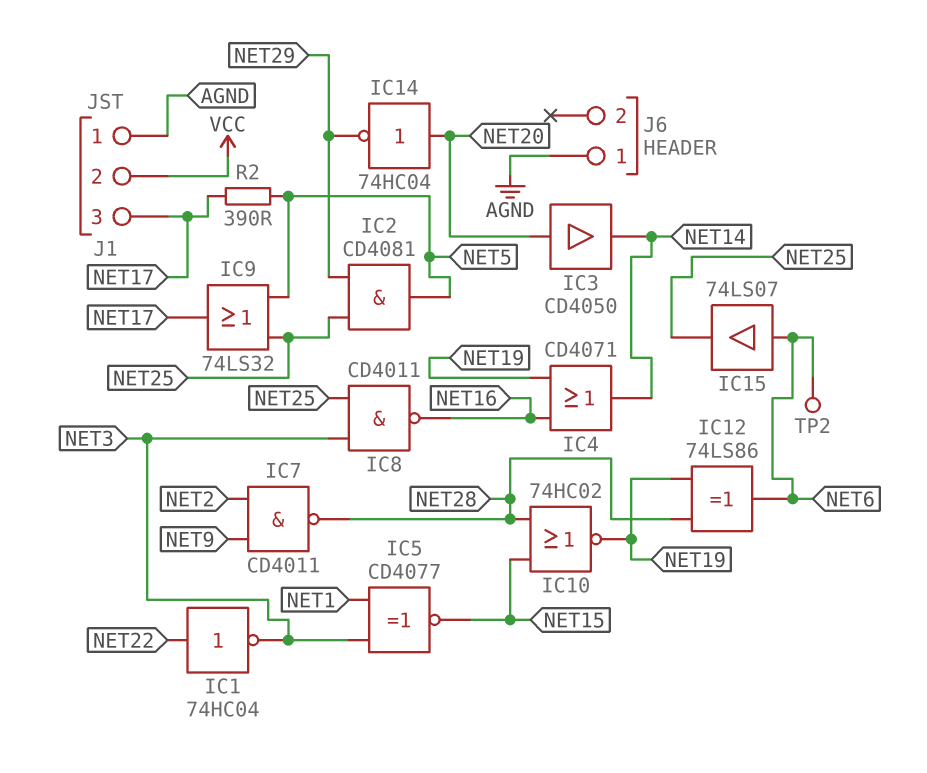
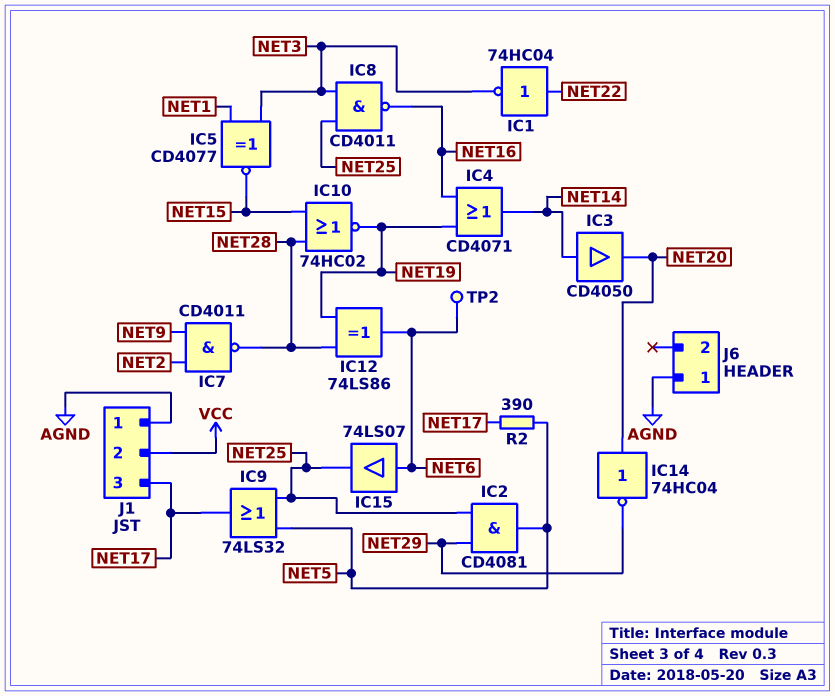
IC3: buffer CD4050 (in NET20, out NET14) -> buffer CD4050 (in NET14, out NET20)

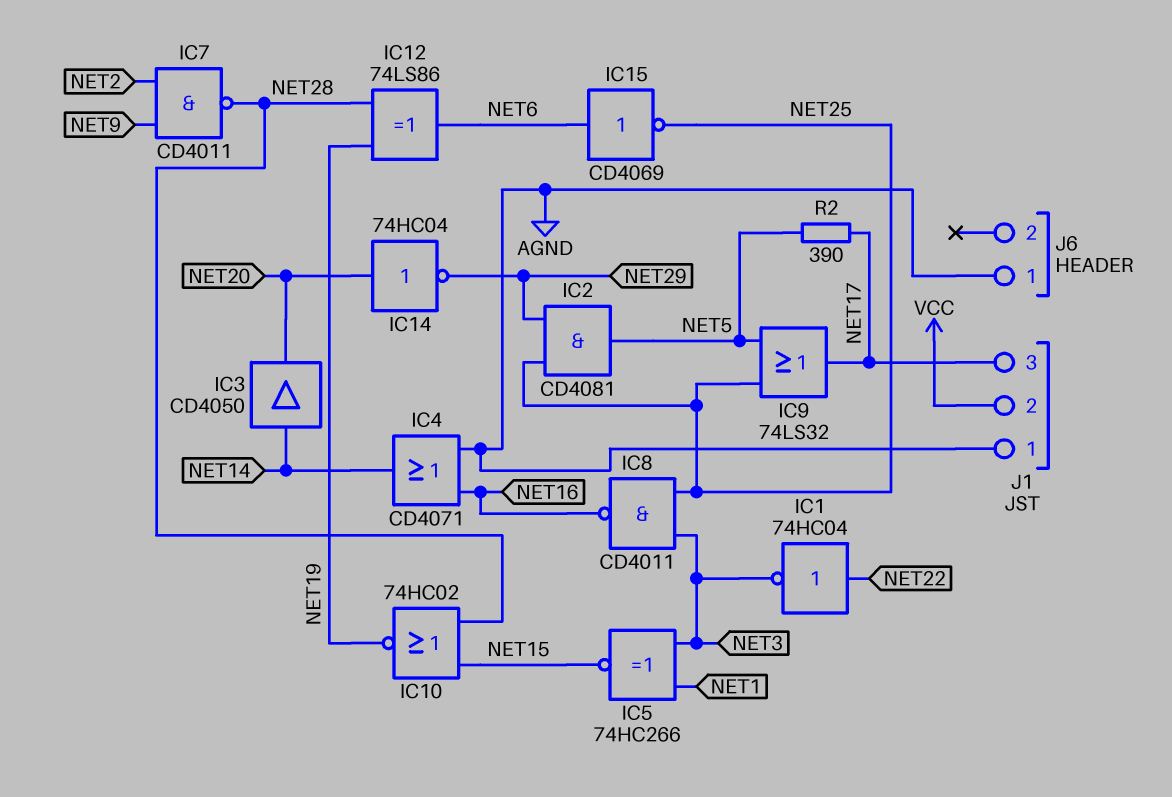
IC4: OR CD4071 (in NET16, in NET19, out NET14) -> OR CD4071 (in AGND, in NET16, out NET14)
IC5: XNOR CD4077 (in NET1, in NET3, out NET15) -> XNOR 74HC266 (in NET1, in NET3, out NET15)
IC15: buffer 74LS07 (in NET6, out NET25) -> NOT CD4069 (in NET6, out NET25)
TP2: test point (NET6) -> none

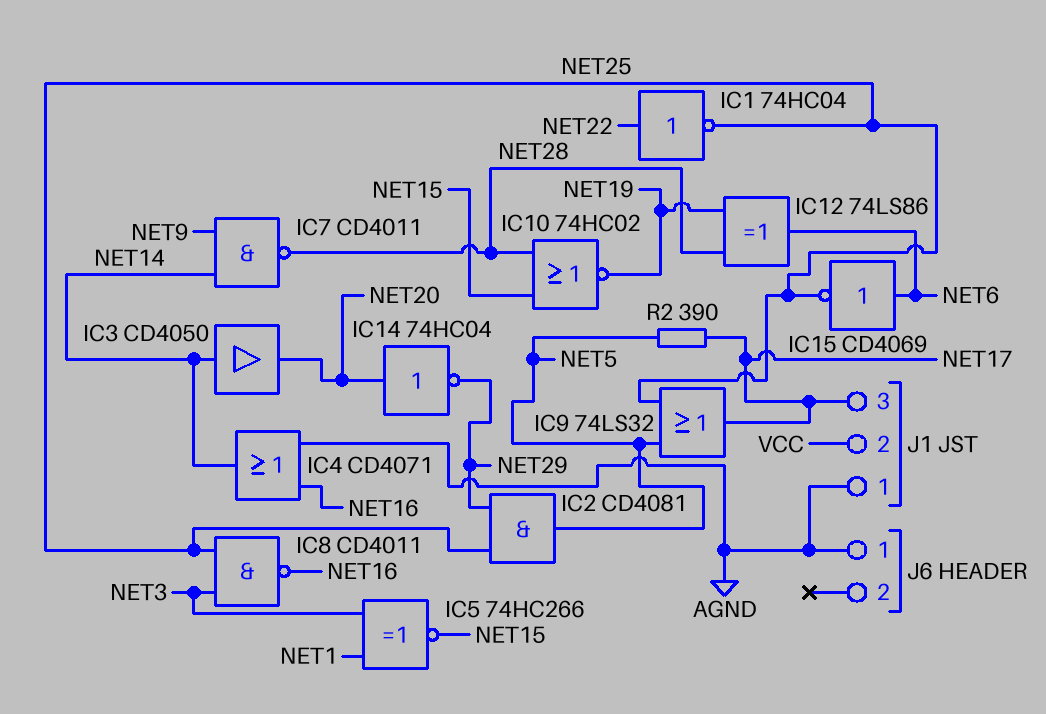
IC1: NOT 74HC04 (in NET22, out NET3) -> NOT 74HC04 (in NET22, out NET25)
IC7: NAND CD4011 (in NET2, in NET9, out NET28) -> NAND CD4011 (in NET9, in NET14, out NET28)

